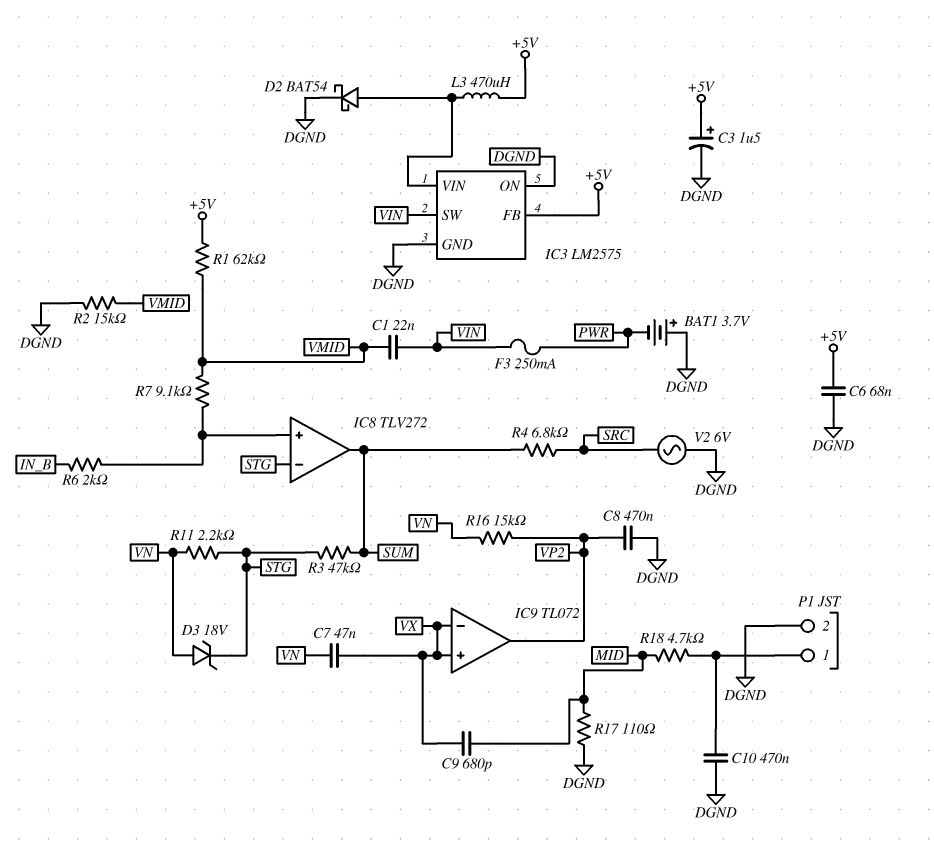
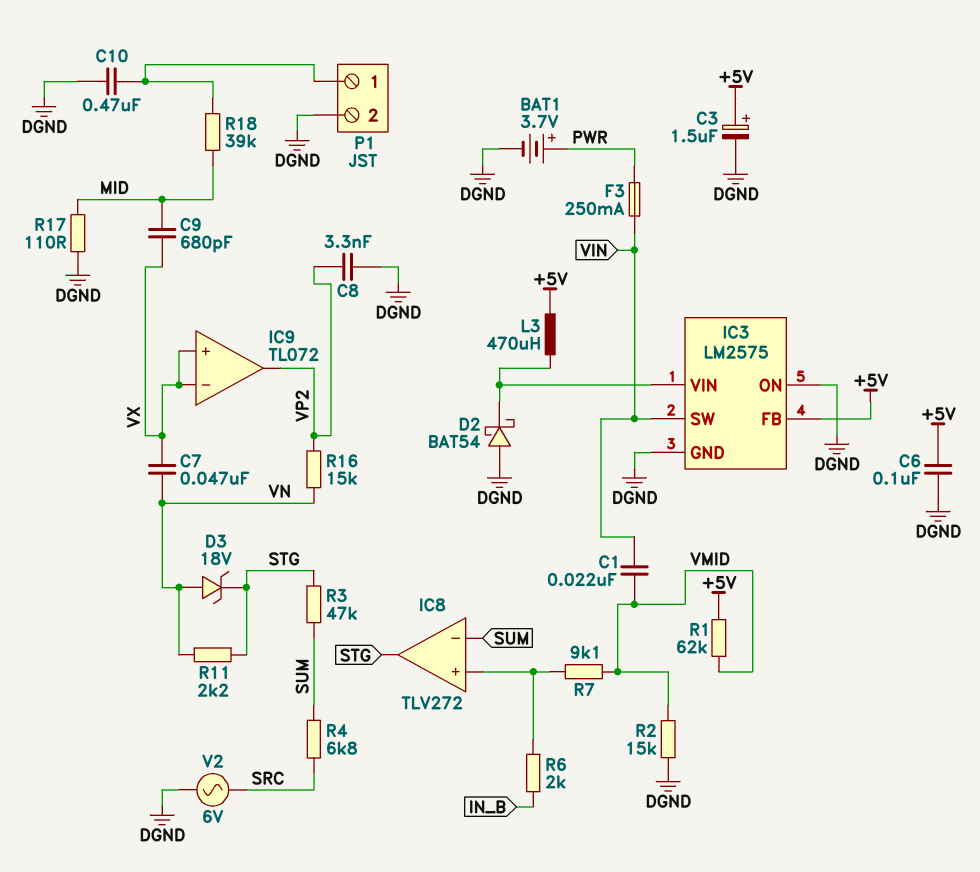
BAT1: 3.7V (plus DGND, minus PWR) -> 3.7V (plus PWR, minus DGND)
C6: 68nF (+5V, DGND) -> 100nF (+5V, DGND)
C8: 470nF (DGND, VP2) -> 3.3nF (DGND, VP2)
D2: schottky BAT54 (A IC3/VIN, K DGND) -> schottky BAT54 (A DGND, K IC3/VIN)
IC8 pin in-: STG -> SUM
IC8 pin out: SUM -> STG
R18: 4.7k (MID, P1/1) -> 39k (MID, P1/1)

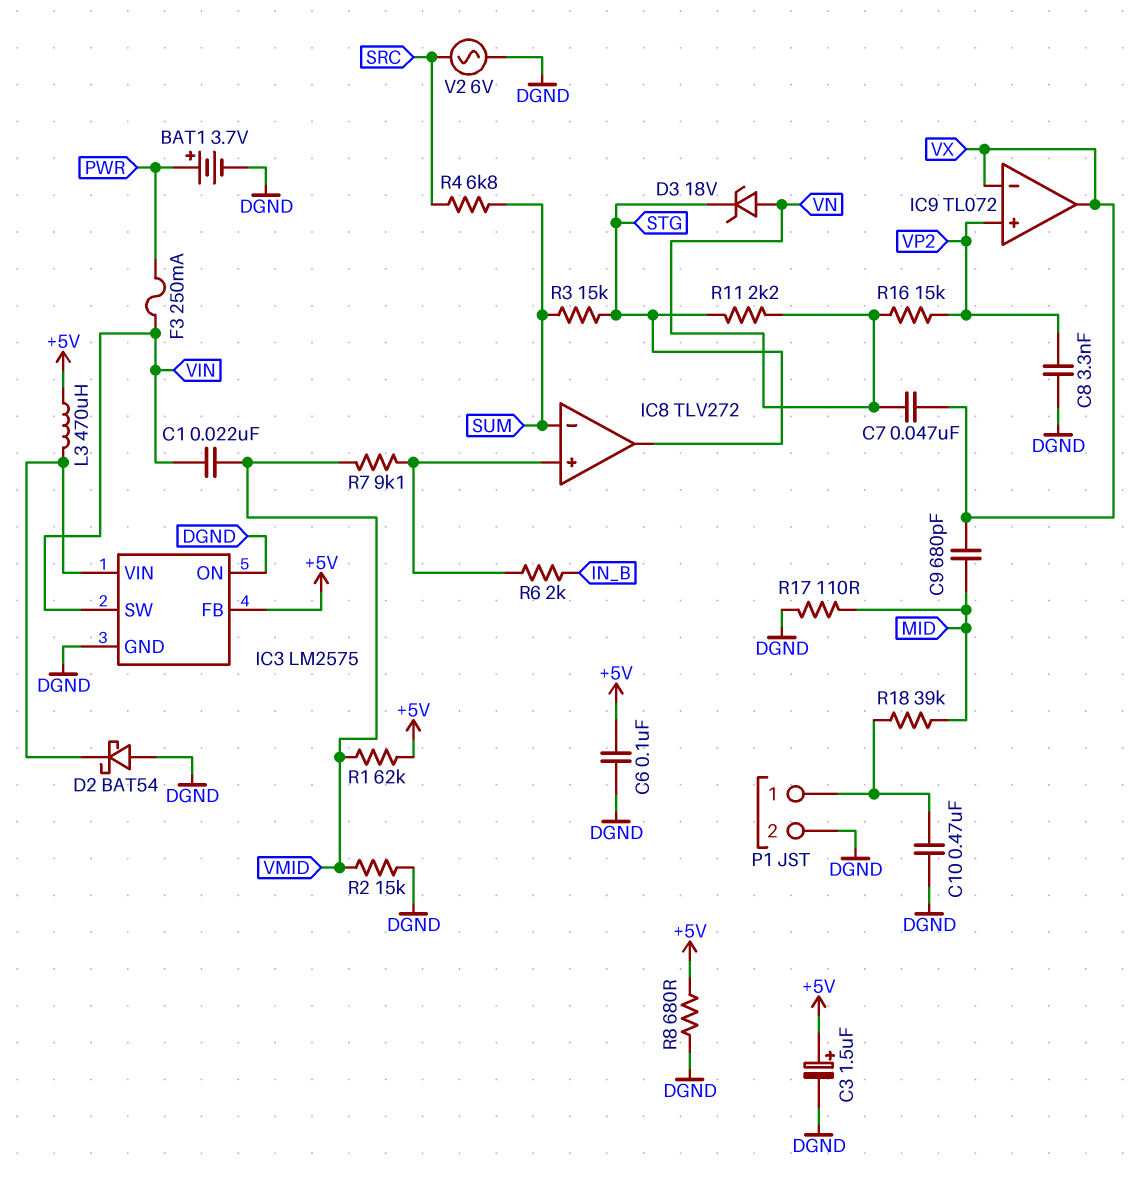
IC9 pin in+: VX -> VP2
IC9 pin out: VP2 -> VX
R3: 47k (STG, SUM) -> 15k (STG, SUM)
R8: none -> 680 (+5V, DGND)

